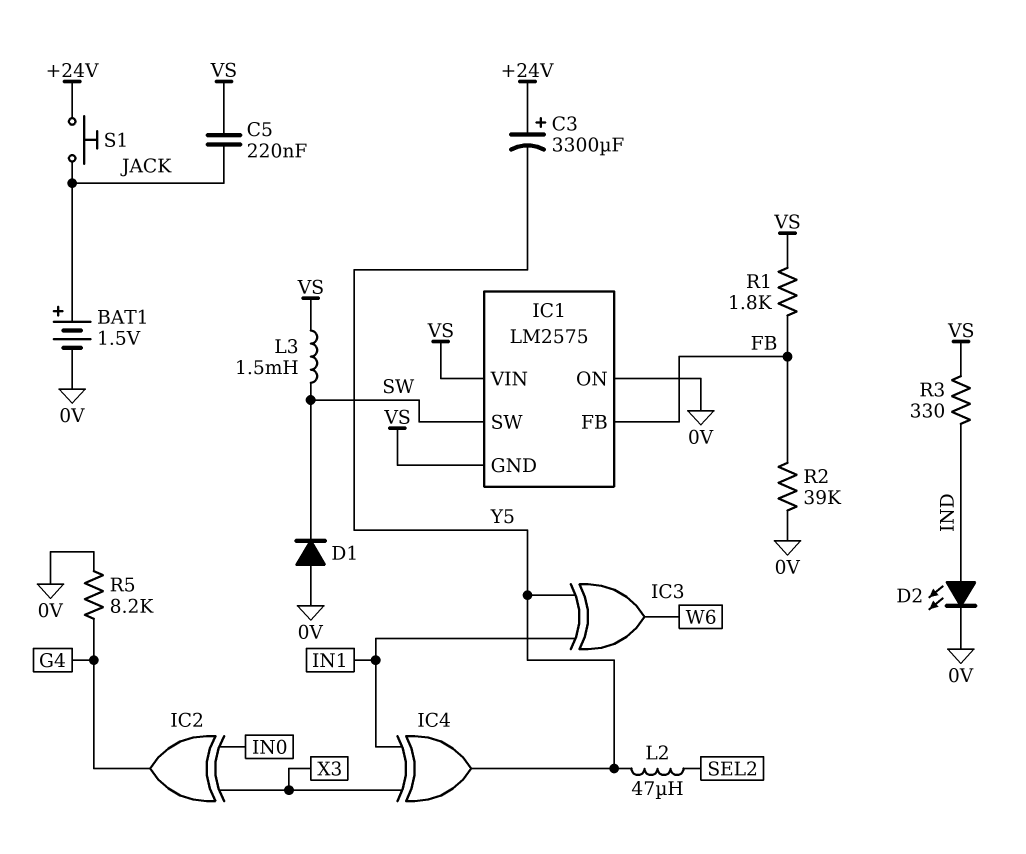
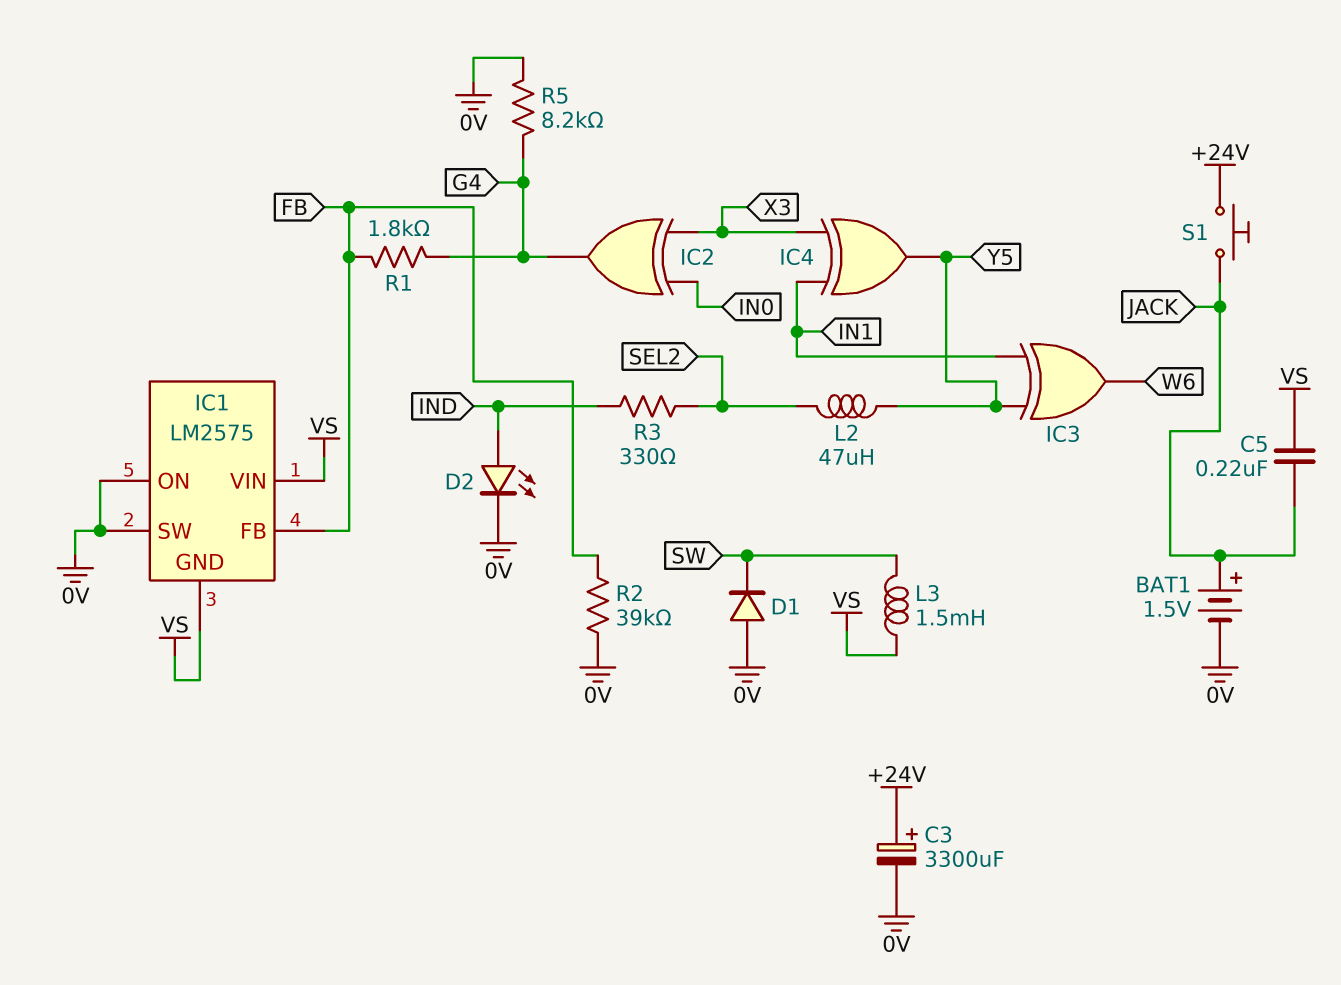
C3: 3300uF (plus +24V, minus Y5) -> 3300uF (plus +24V, minus 0V)
IC1 pin SW: SW -> 0V
R1: 1.8k (FB, VS) -> 1.8k (FB, G4)
R3: 330 (IND, VS) -> 330 (IND, SEL2)

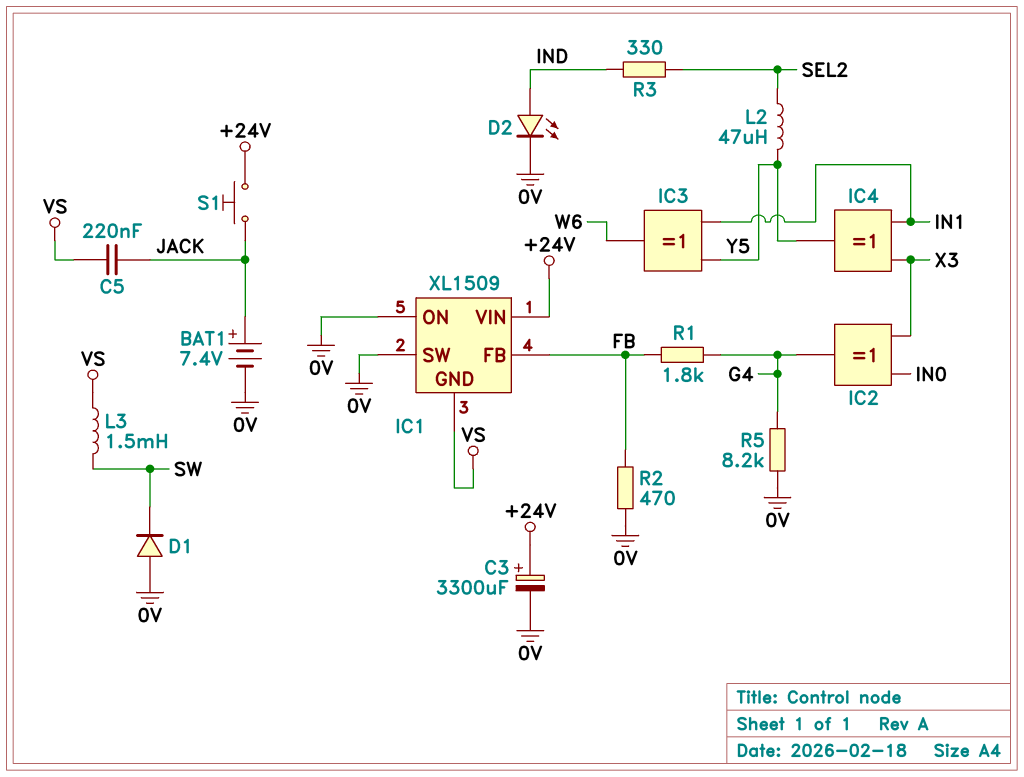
BAT1: 1.5V (plus JACK, minus 0V) -> 7.4V (plus JACK, minus 0V)
IC1: LM2575 -> XL1509
IC1 pin VIN: VS -> +24V
R2: 39k (0V, FB) -> 470 (0V, FB)

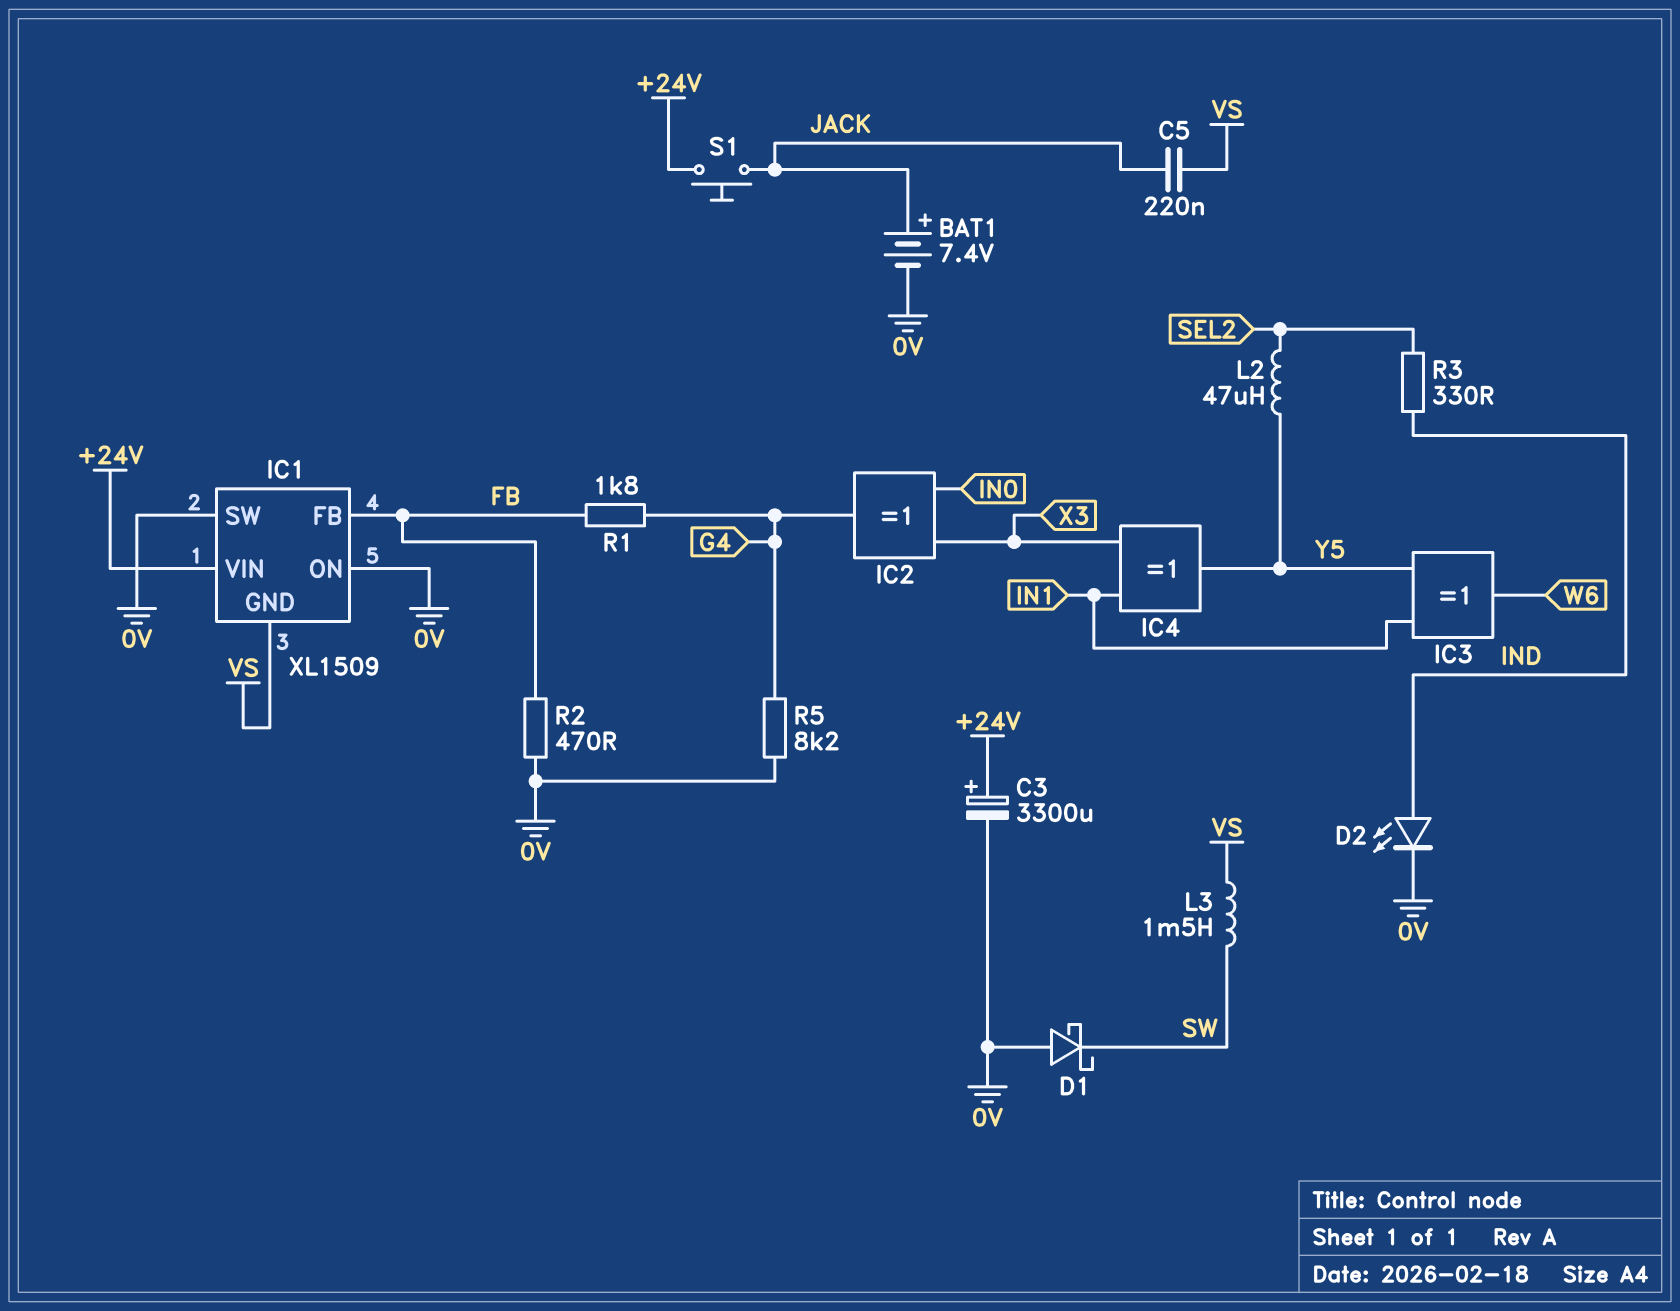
D1: diode (A 0V, K SW) -> schottky (A 0V, K SW)

